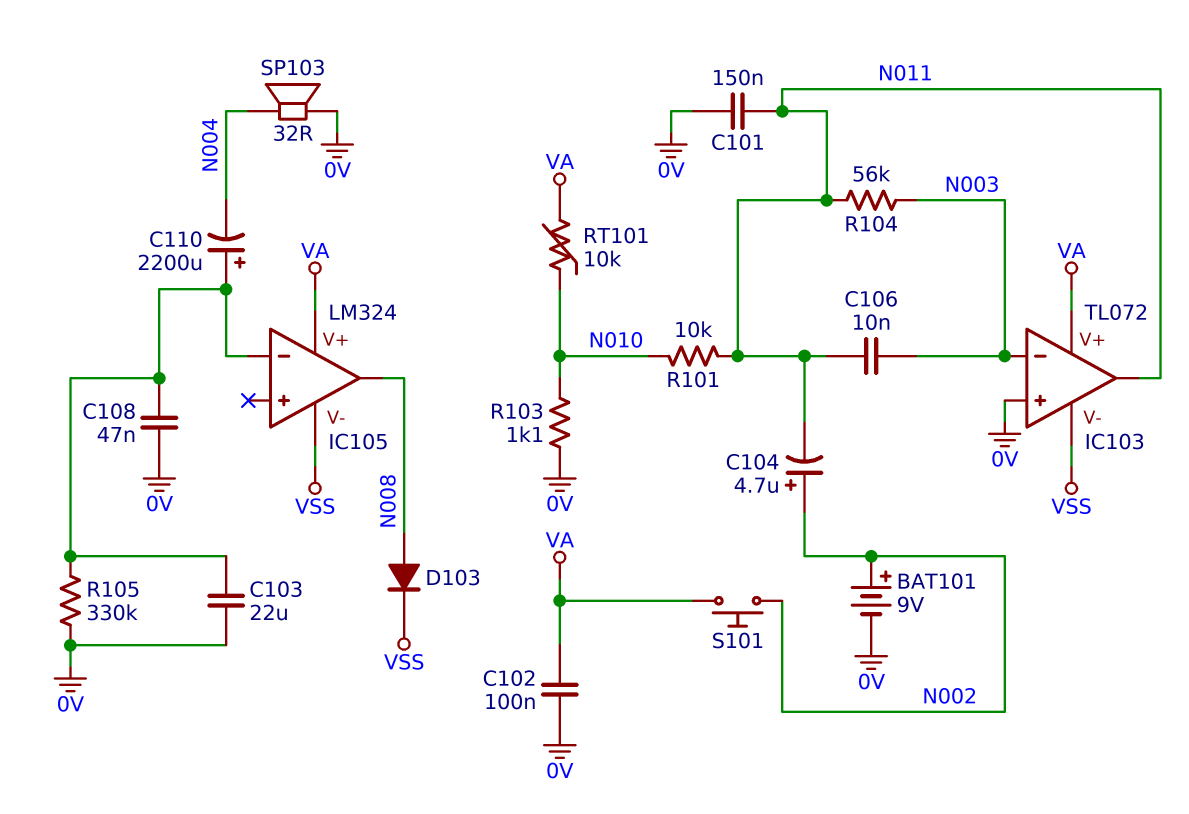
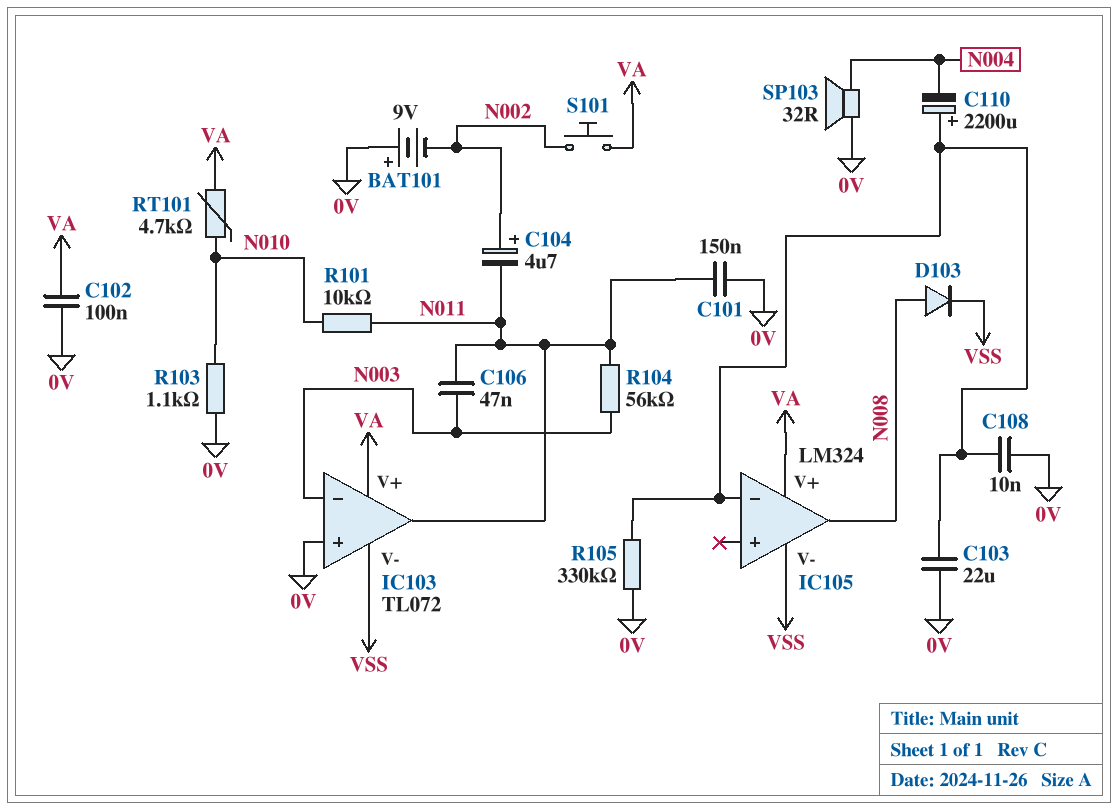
BAT101: 9V (plus N002, minus 0V) -> 9V (plus 0V, minus N002)
C106: 10nF (N003, N011) -> 47nF (N003, N011)
C108: 47nF (0V, IC105/in-) -> 10nF (0V, IC105/in-)
RT101: 10k (N010, VA) -> 4.7k (N010, VA)

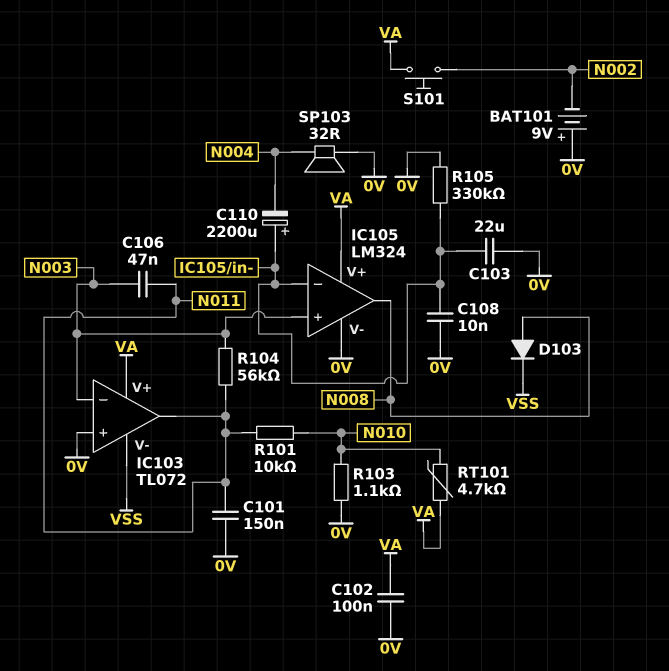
C104: 4.7uF (plus N002, minus N011) -> none
IC105 pin V-: VSS -> 0V
IC105 pin in+: none -> N003

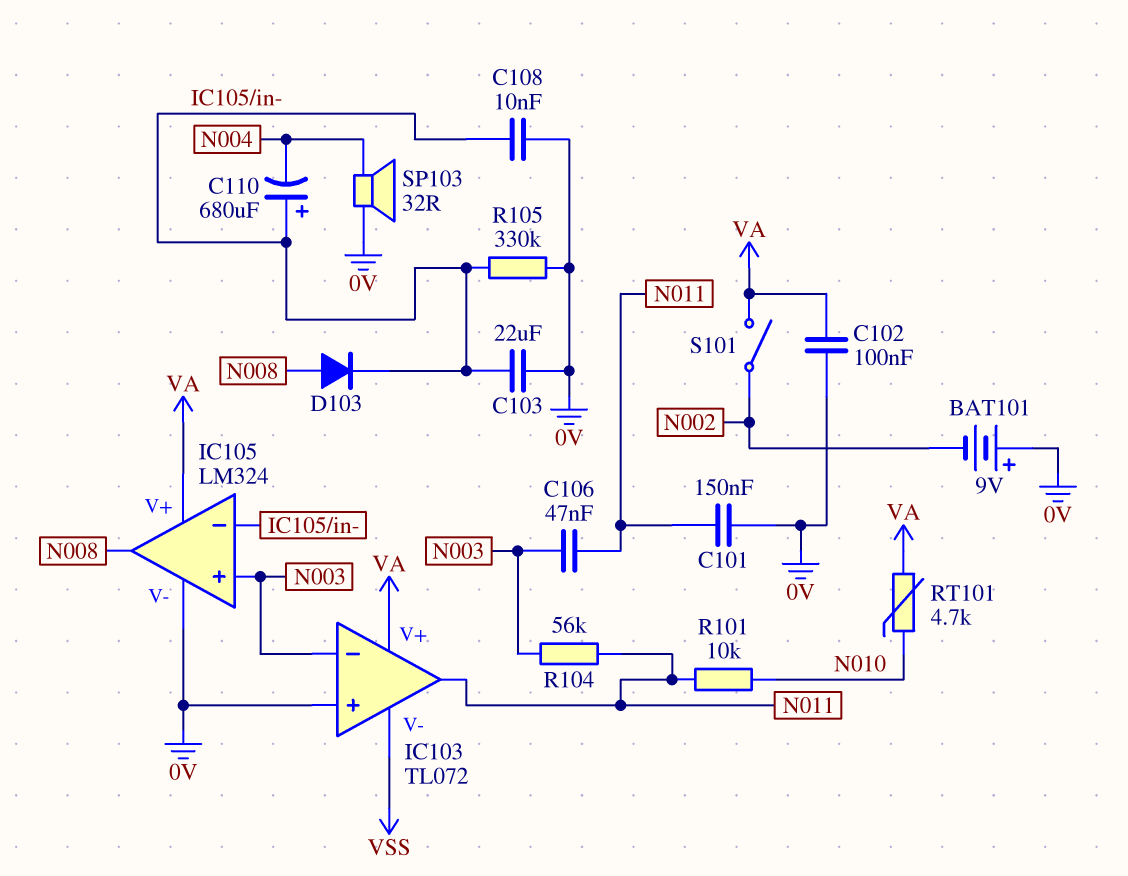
C110: 2200uF (plus IC105/in-, minus N004) -> 680uF (plus IC105/in-, minus N004)
D103: diode (A N008, K VSS) -> diode (A N008, K IC105/in-)
R103: 1.1k (0V, N010) -> none
S101: button (N002, VA) -> switch (N002, VA)

